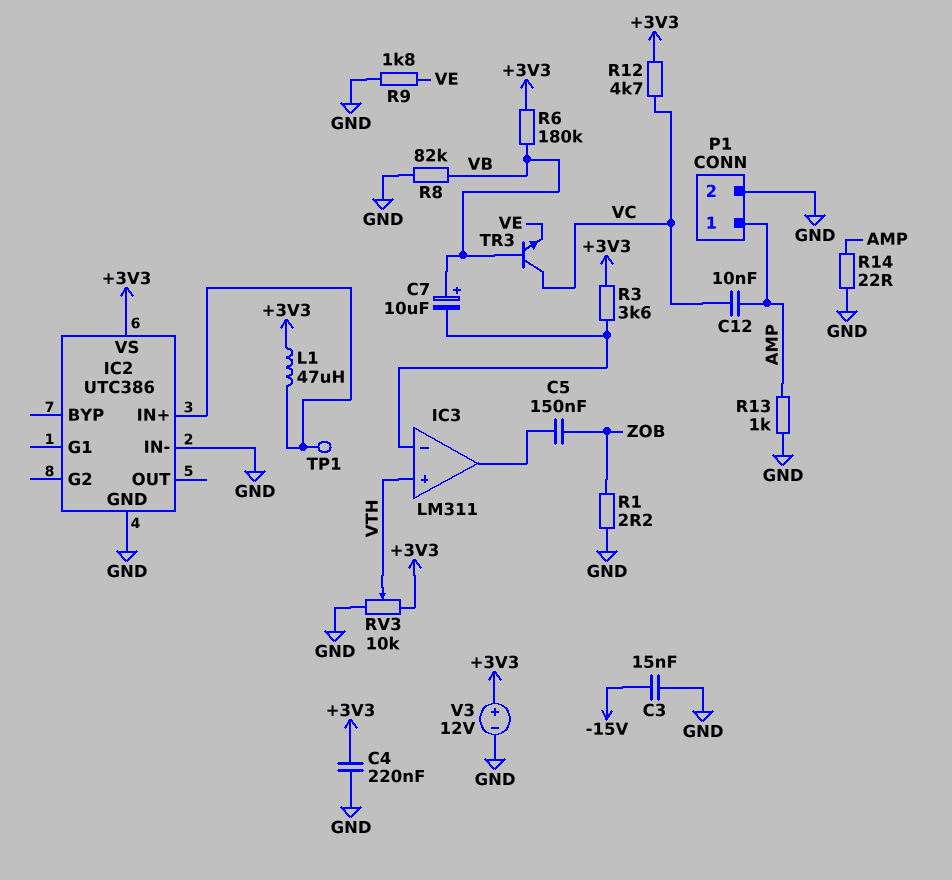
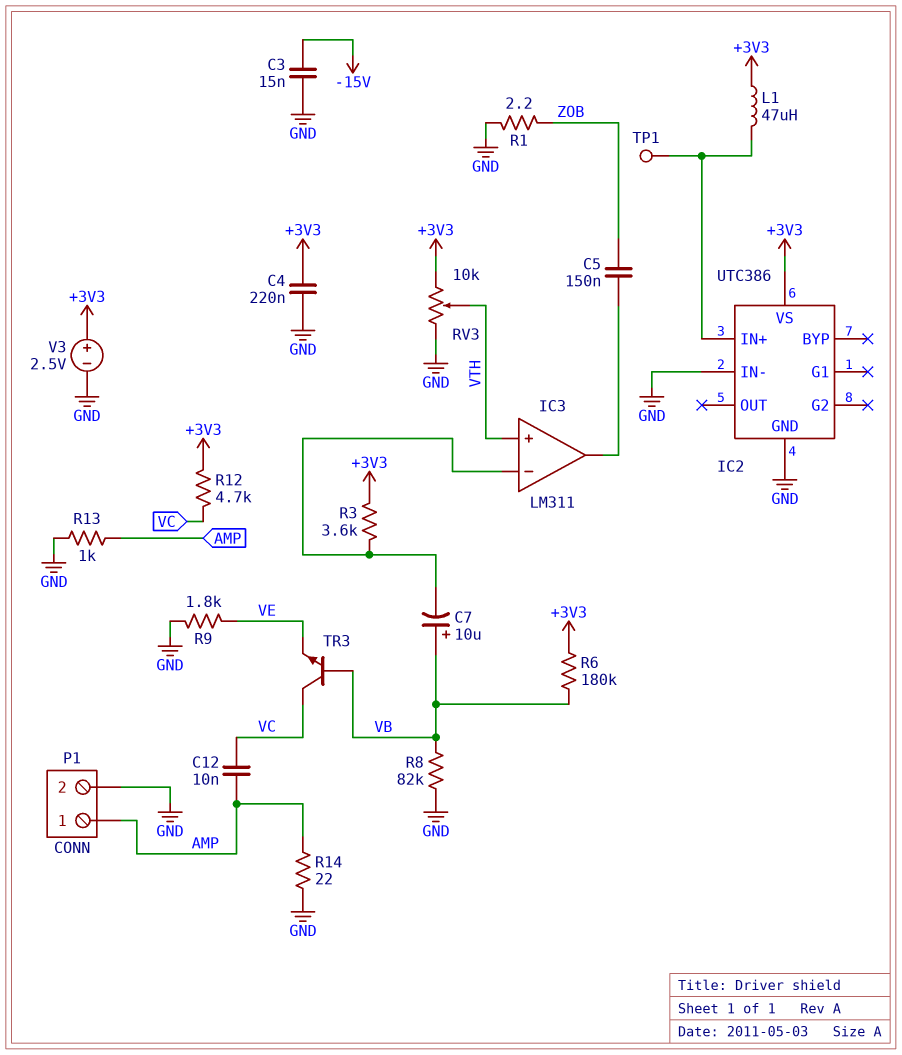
V3: 12V (plus +3V3, minus GND) -> 2.5V (plus +3V3, minus GND)

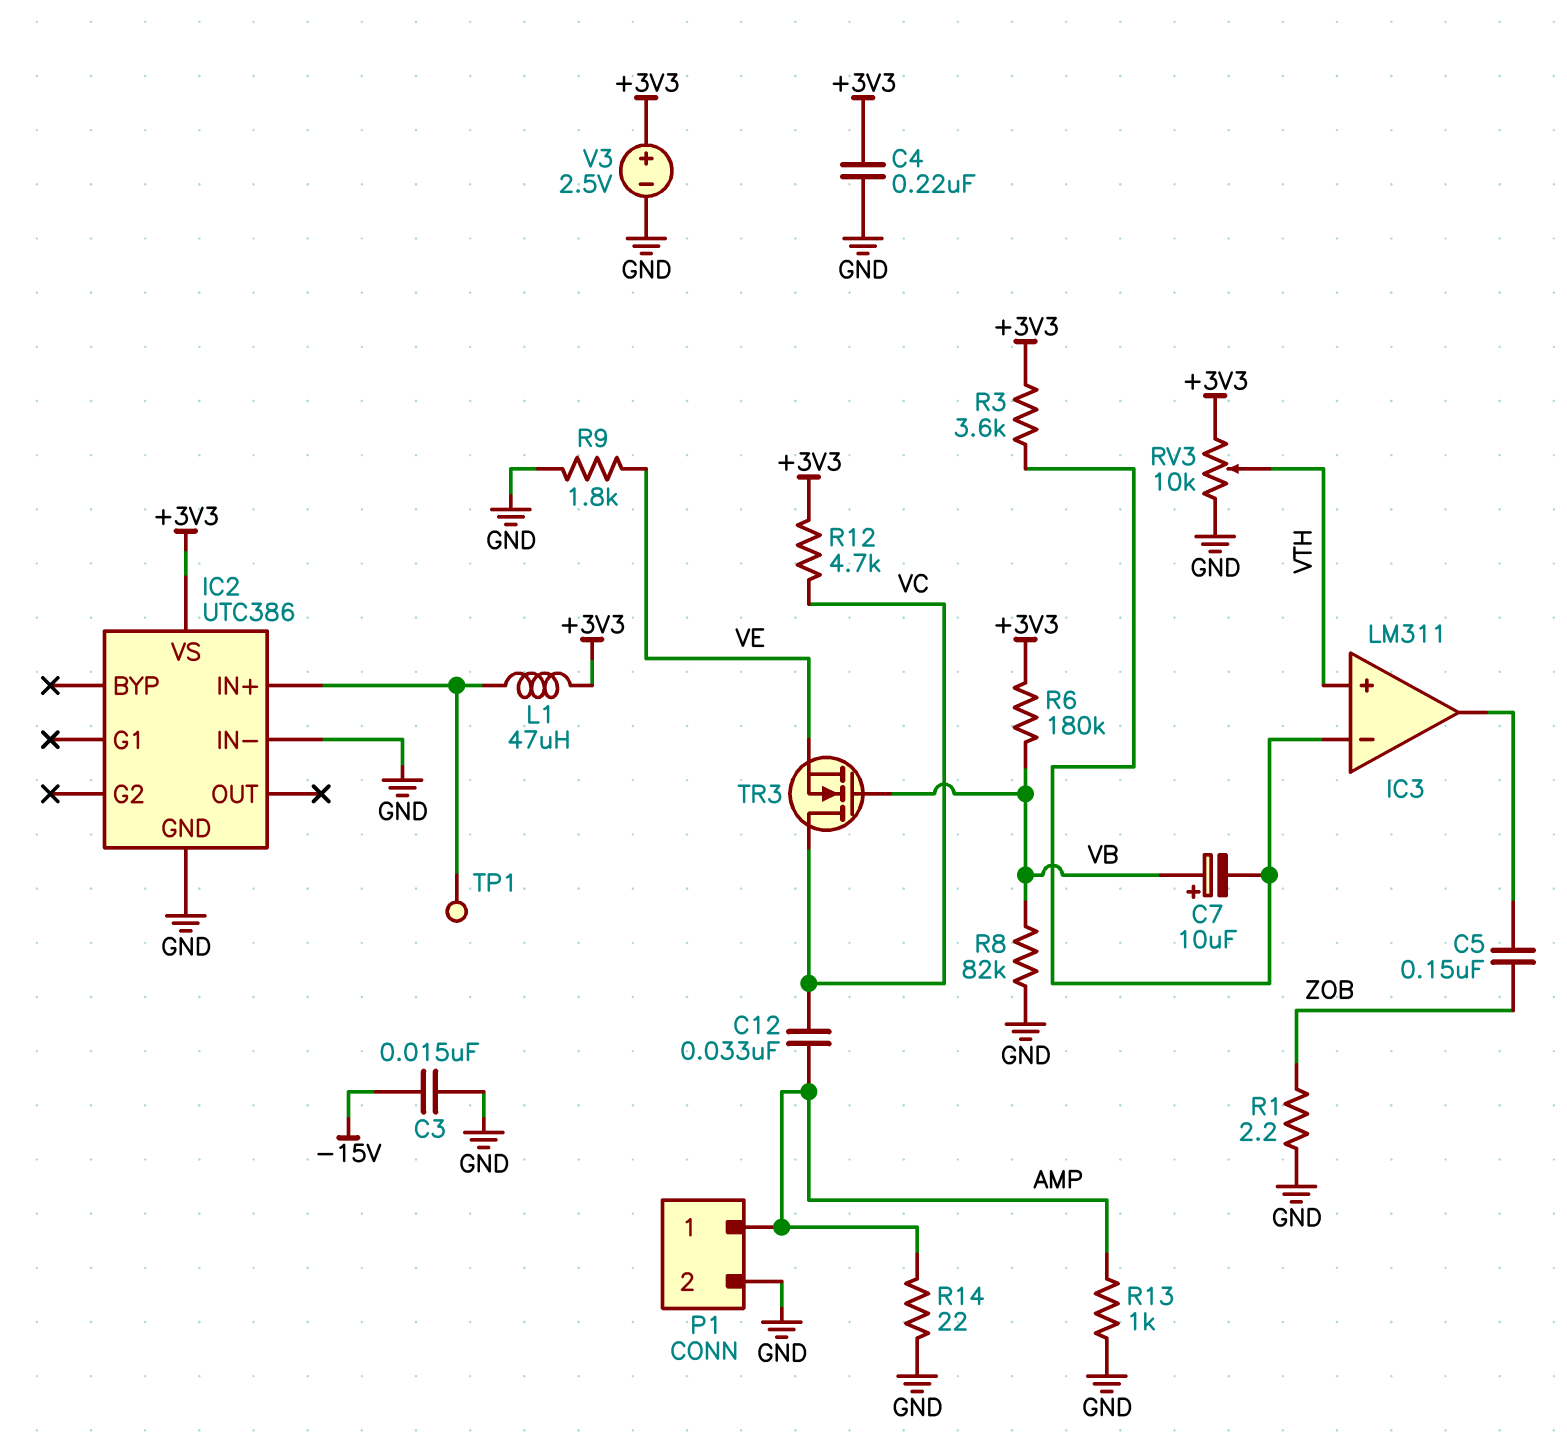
C12: 10nF (AMP, VC) -> 33nF (AMP, VC)
TR3: NPN (B VB, C VC, E VE) -> NMOS (G VB, D VC, S VE)

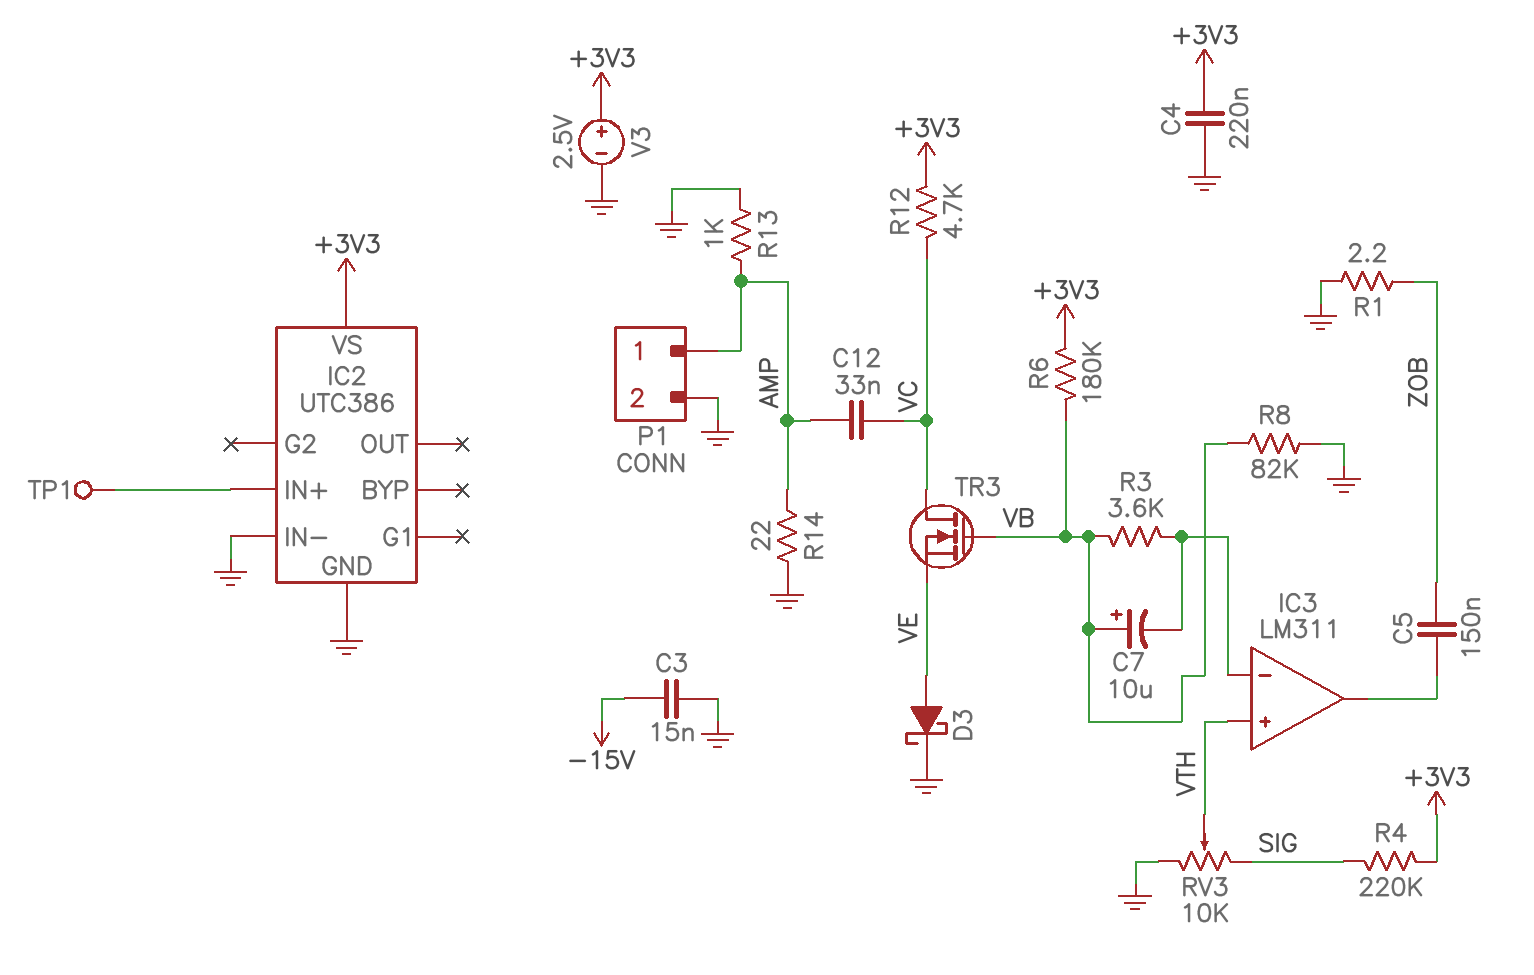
D3: none -> schottky (A VE, K GND)
L1: 47uH (+3V3, IC2/IN+) -> none
R3: 3.6k (+3V3, IC3/in-) -> 3.6k (IC3/in-, VB)
R4: none -> 220k (+3V3, SIG)
R9: 1.8k (GND, VE) -> none
RV3: 10k (+3V3, GND, wiper VTH) -> 10k (GND, SIG, wiper VTH)

